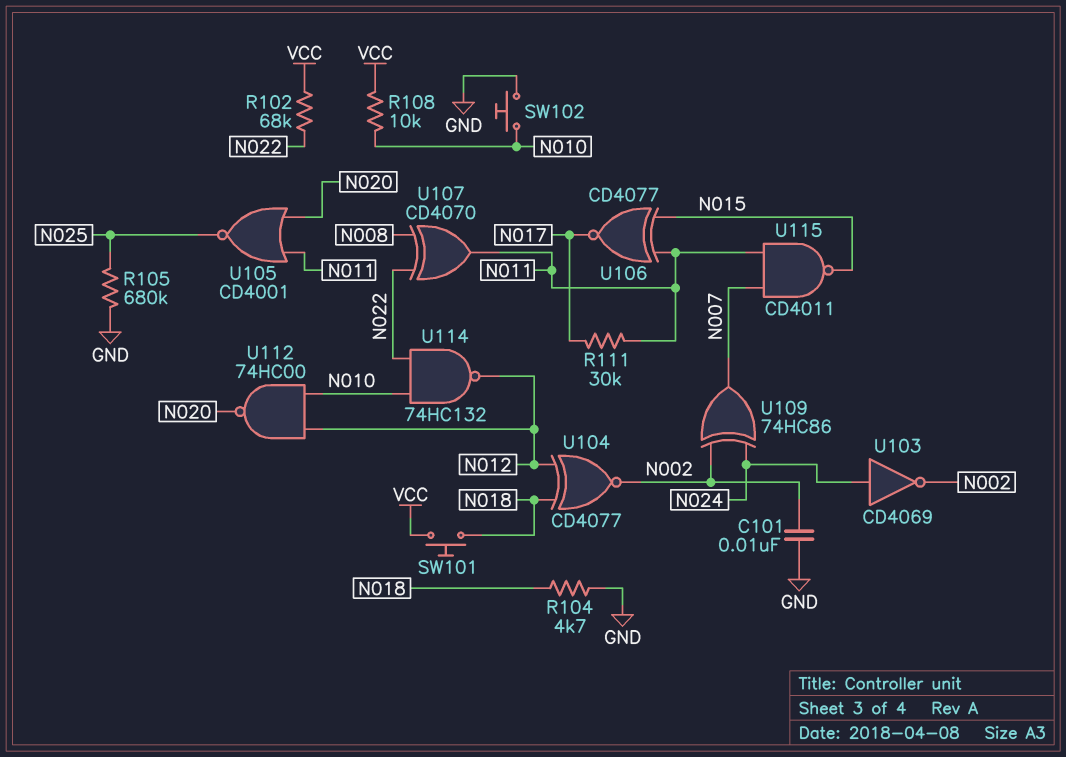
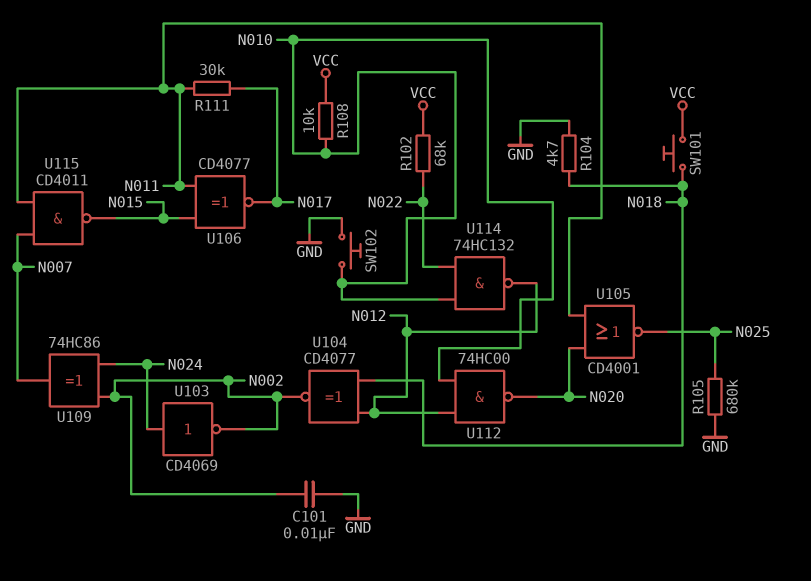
U107: XOR CD4070 (in N008, in N022, out N011) -> none

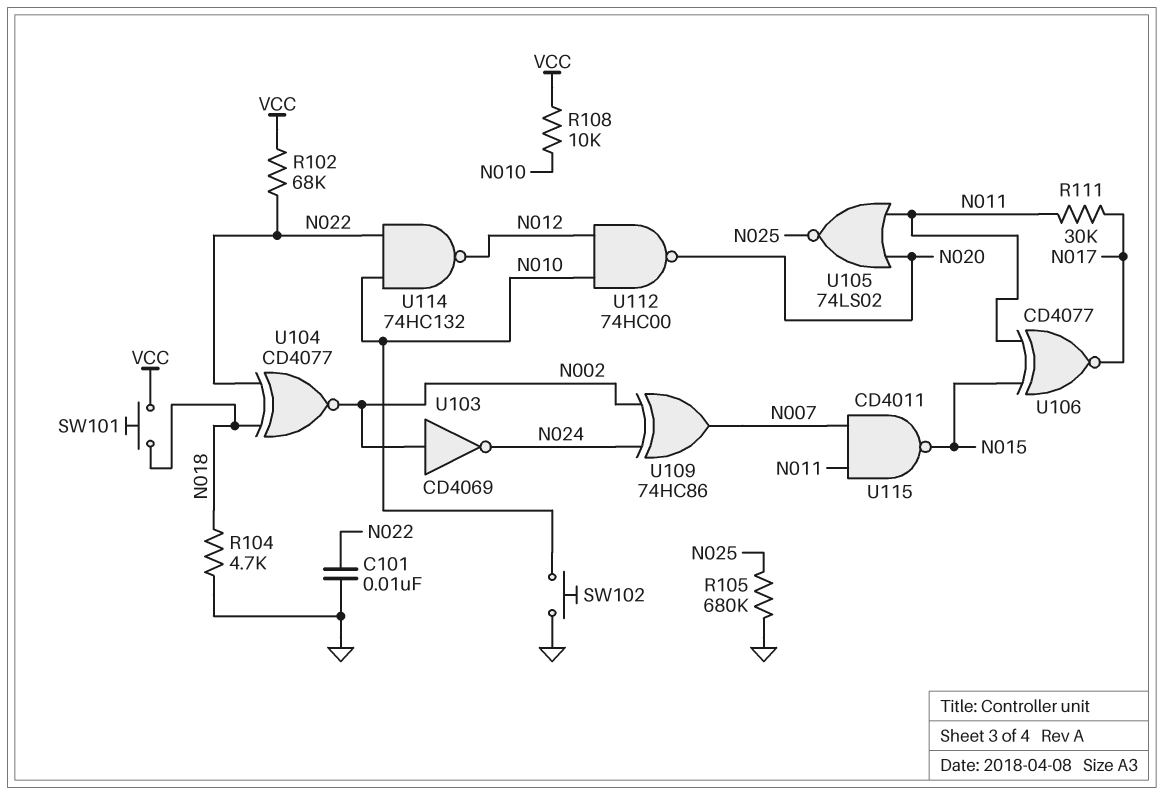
C101: 10nF (GND, N002) -> 10nF (GND, N022)
U103: NOT CD4069 (in N024, out N002) -> NOT CD4069 (in N002, out N024)
U104: XNOR CD4077 (in N012, in N018, out N002) -> XNOR CD4077 (in N018, in N022, out N002)
U105: NOR CD4001 (in N011, in N020, out N025) -> NOR 74LS02 (in N011, in N020, out N025)

